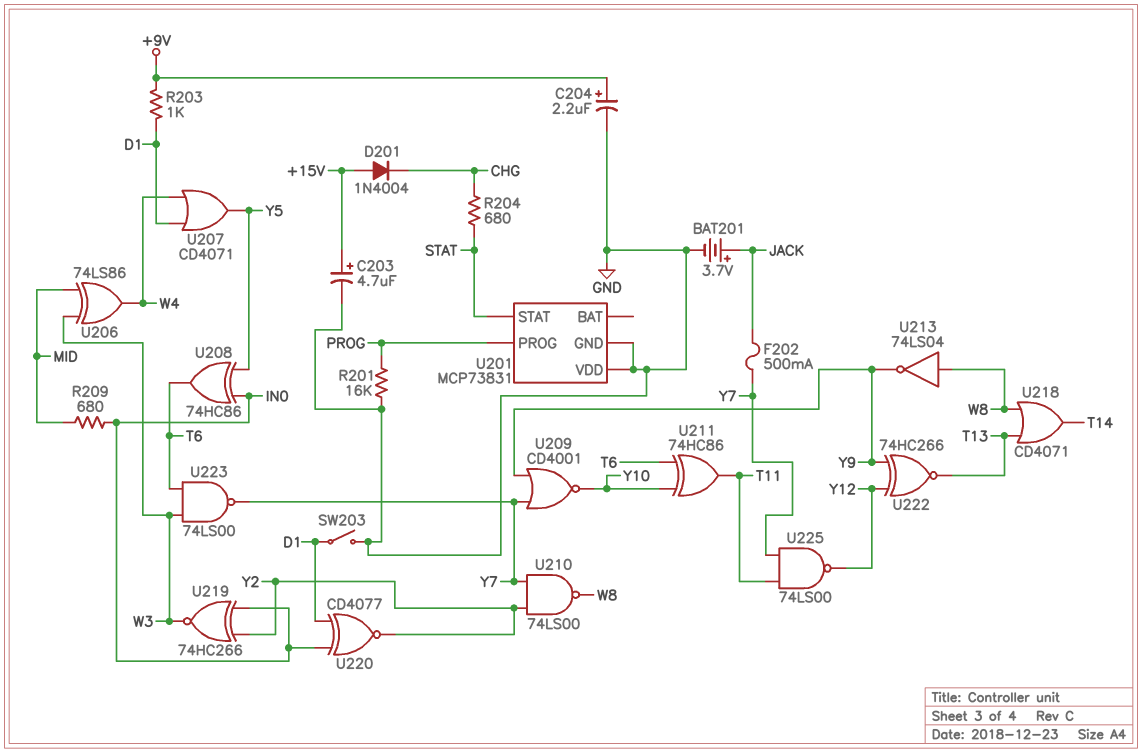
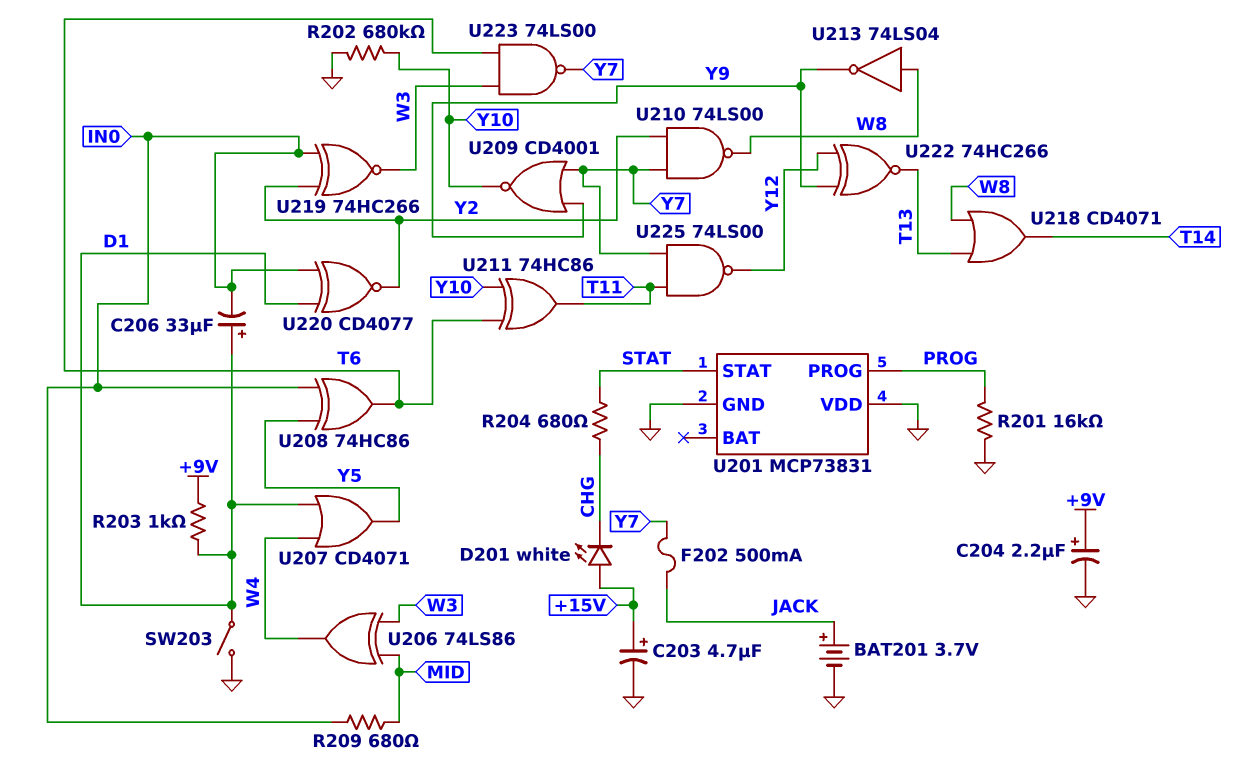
C206: none -> 33uF (plus D1, minus IN0)
D201: diode 1N4004 (A +15V, K CHG) -> LED white (A +15V, K CHG)
R202: none -> 680k (GND, Y10)

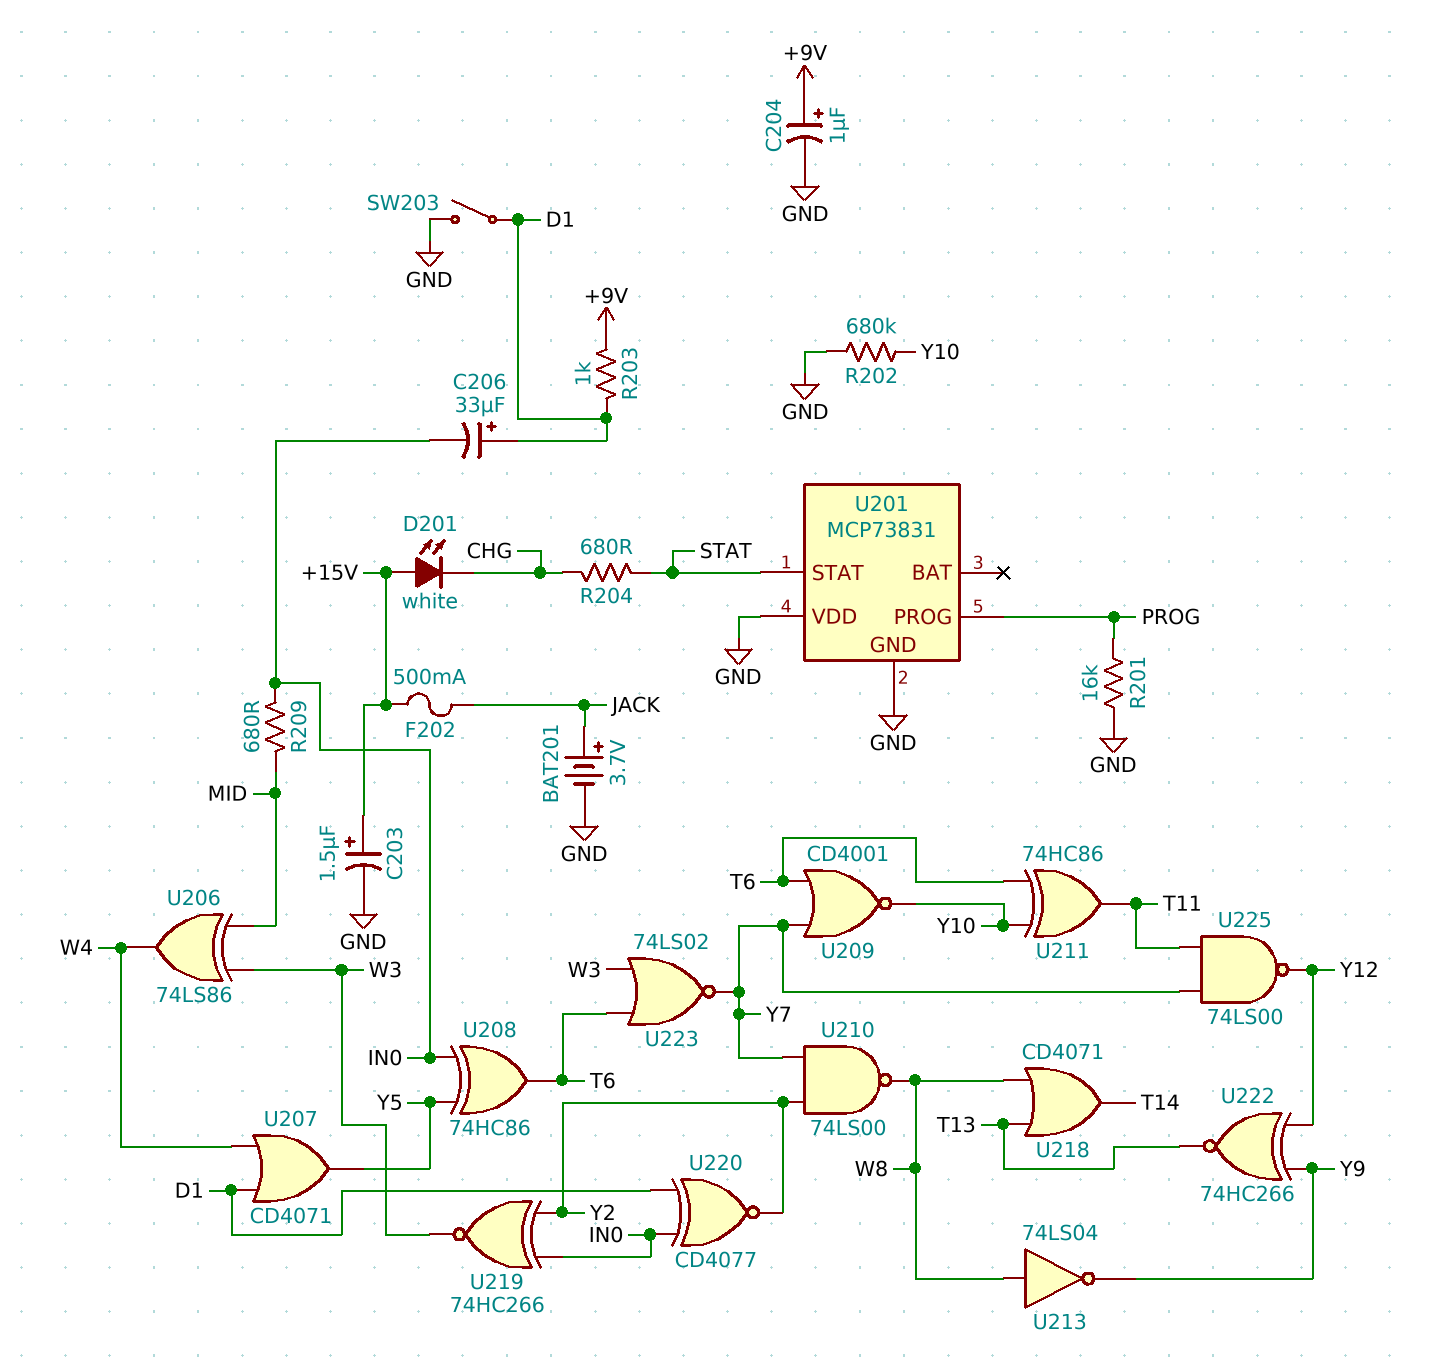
C203: 4.7uF (plus +15V, minus GND) -> 1.5uF (plus +15V, minus GND)
C204: 2.2uF (plus +9V, minus GND) -> 1uF (plus +9V, minus GND)
F202: 500mA (JACK, Y7) -> 500mA (+15V, JACK)
U209: NOR CD4001 (in Y7, in Y9, out Y10) -> NOR CD4001 (in T6, in Y7, out Y10)
U223: NAND 74LS00 (in T6, in W3, out Y7) -> NOR 74LS02 (in T6, in W3, out Y7)

